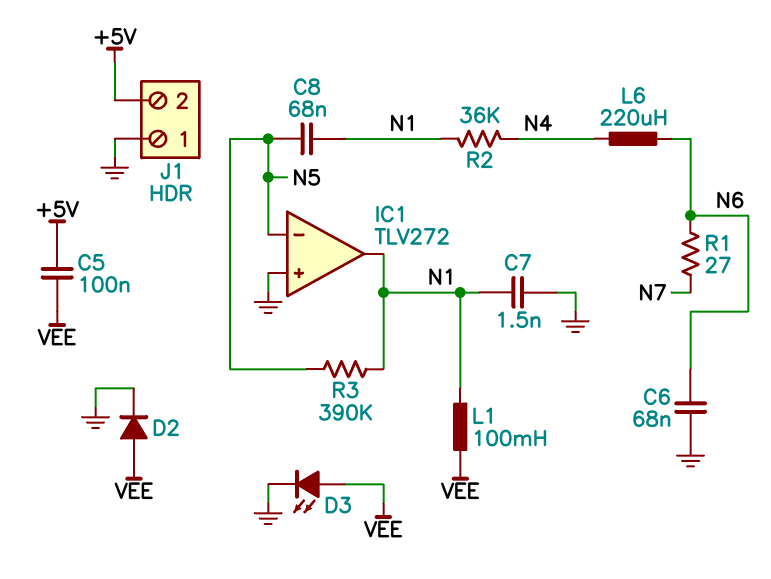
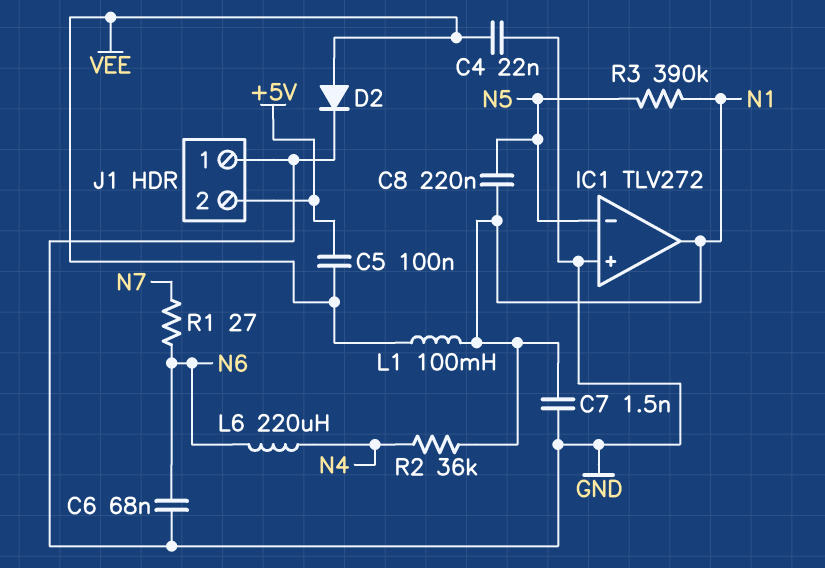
C4: none -> 22nF (GND, VEE)
C8: 68nF (N1, N5) -> 220nF (N1, N5)
D3: LED (A VEE, K GND) -> none

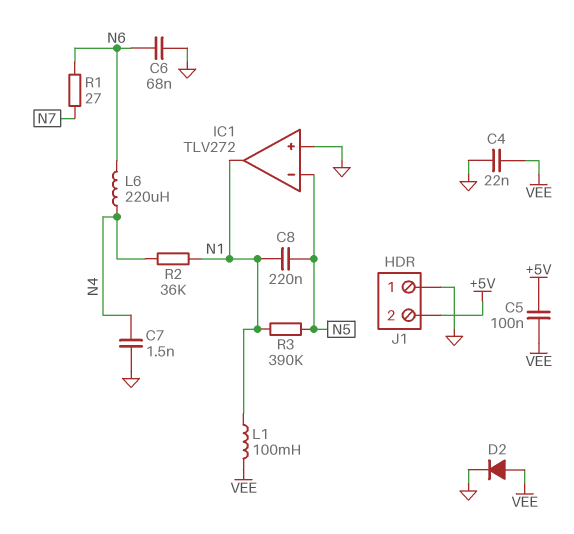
C7: 1.5nF (GND, N1) -> 1.5nF (GND, N4)

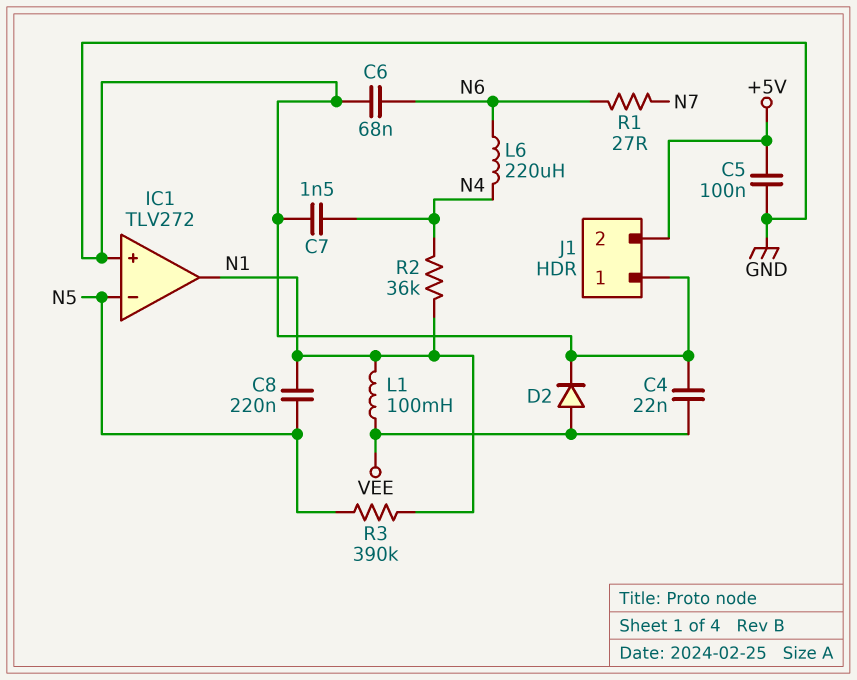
C5: 100nF (+5V, VEE) -> 100nF (+5V, GND)

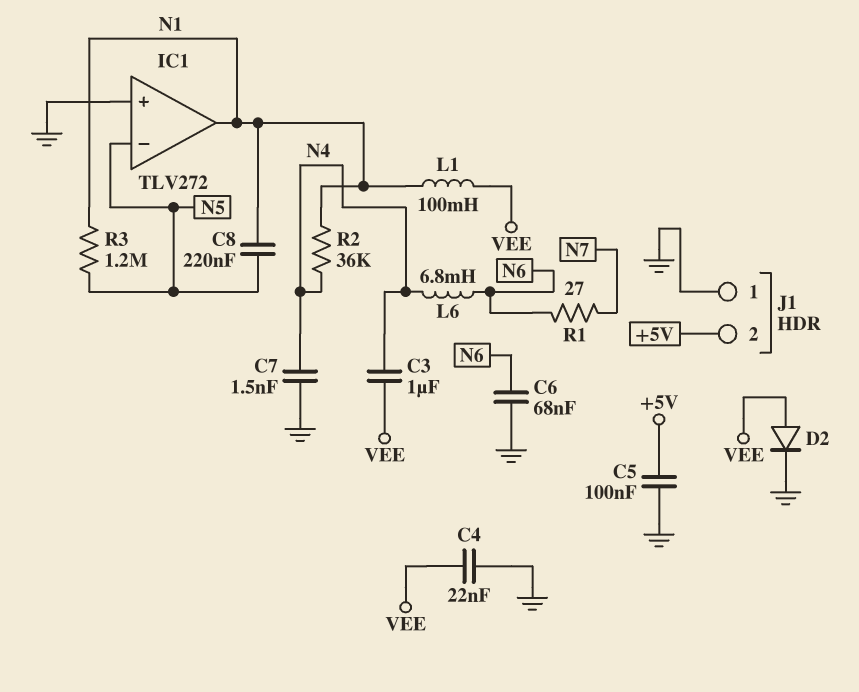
C3: none -> 1uF (N4, VEE)
L6: 220uH (N4, N6) -> 6.8mH (N4, N6)
R3: 390k (N1, N5) -> 1.2M (N1, N5)

